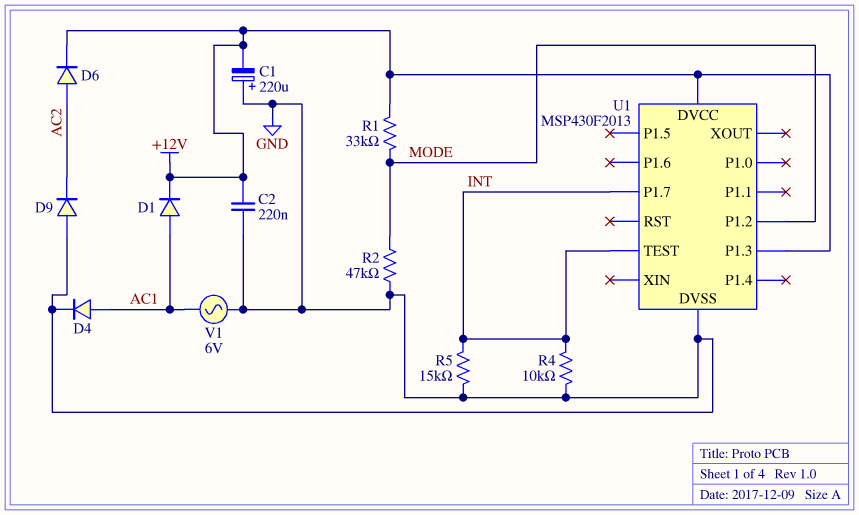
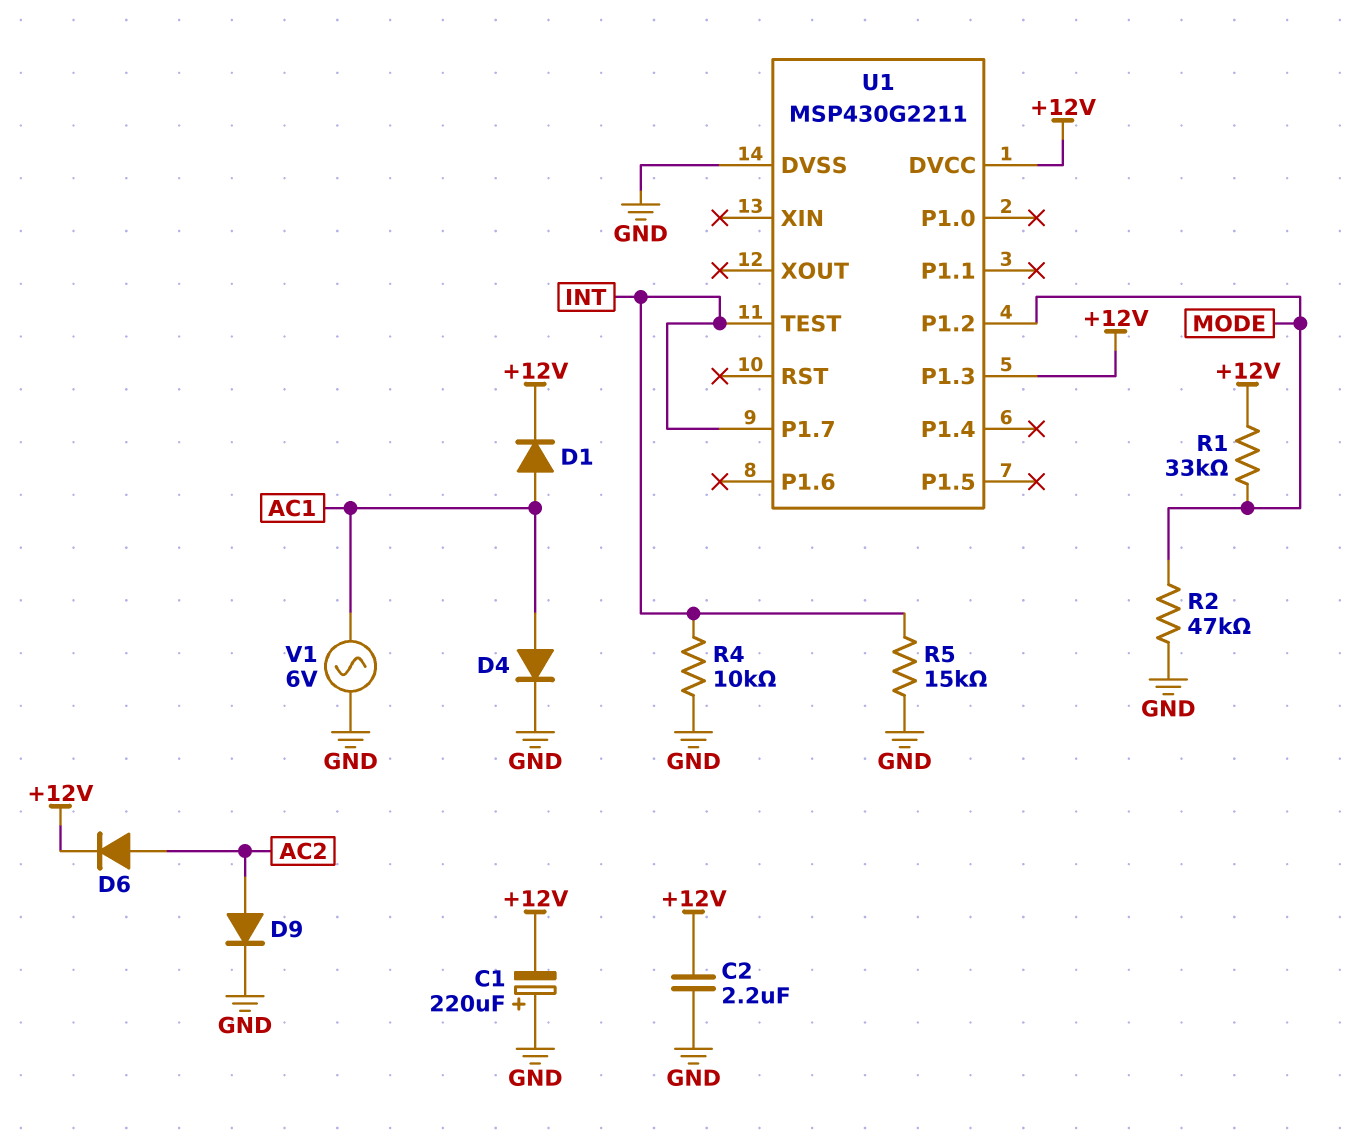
C2: 220nF (+12V, GND) -> 2.2uF (+12V, GND)
D9: diode (A GND, K AC2) -> diode (A AC2, K GND)
U1: MSP430F2013 -> MSP430G2211

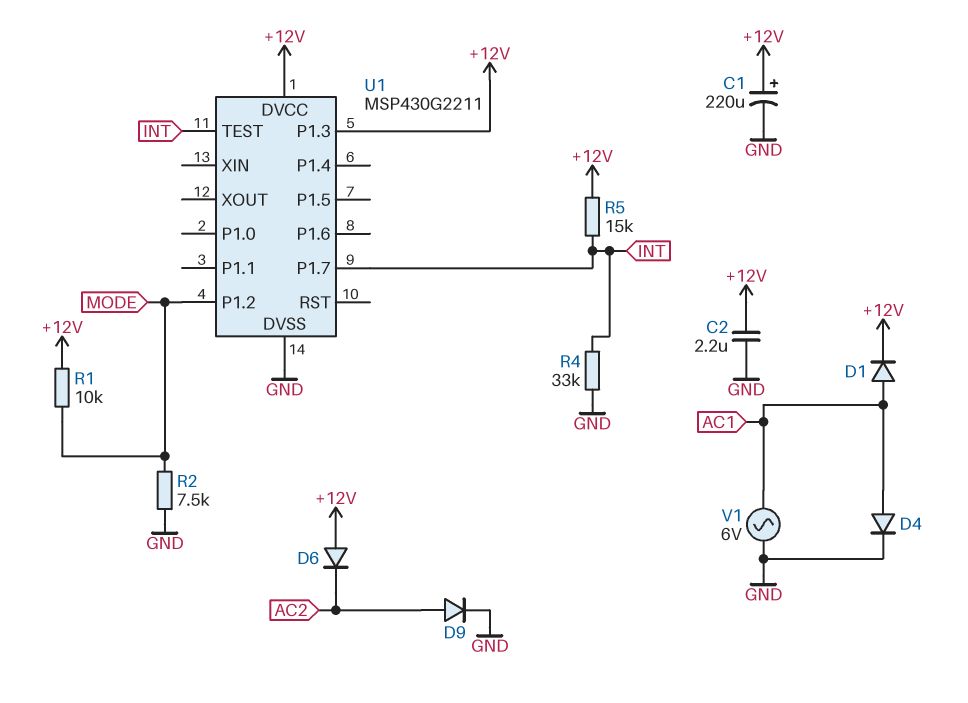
C1: 220uF (plus GND, minus +12V) -> 220uF (plus +12V, minus GND)
D6: diode (A AC2, K +12V) -> diode (A +12V, K AC2)
R1: 33k (+12V, MODE) -> 10k (+12V, MODE)
R2: 47k (GND, MODE) -> 7.5k (GND, MODE)
R4: 10k (GND, INT) -> 33k (GND, INT)
R5: 15k (GND, INT) -> 15k (+12V, INT)

